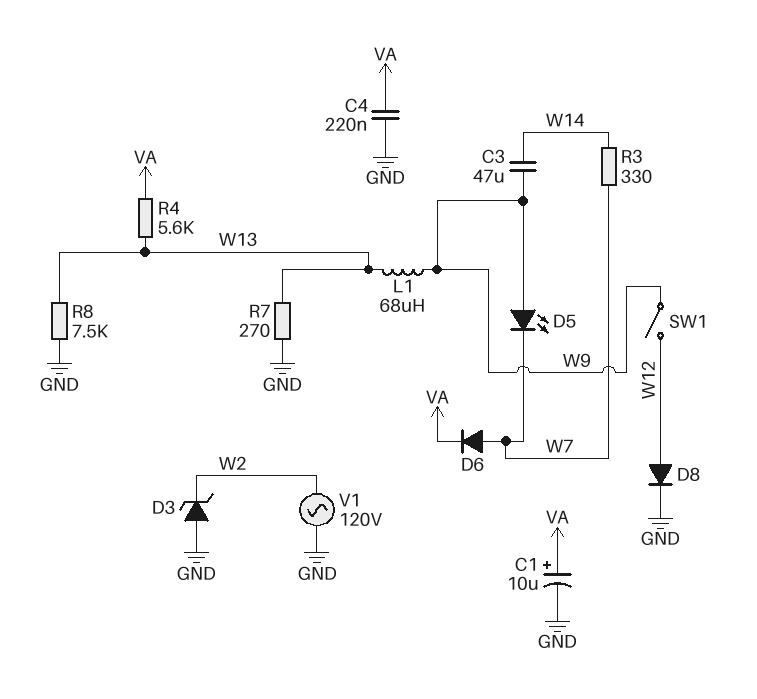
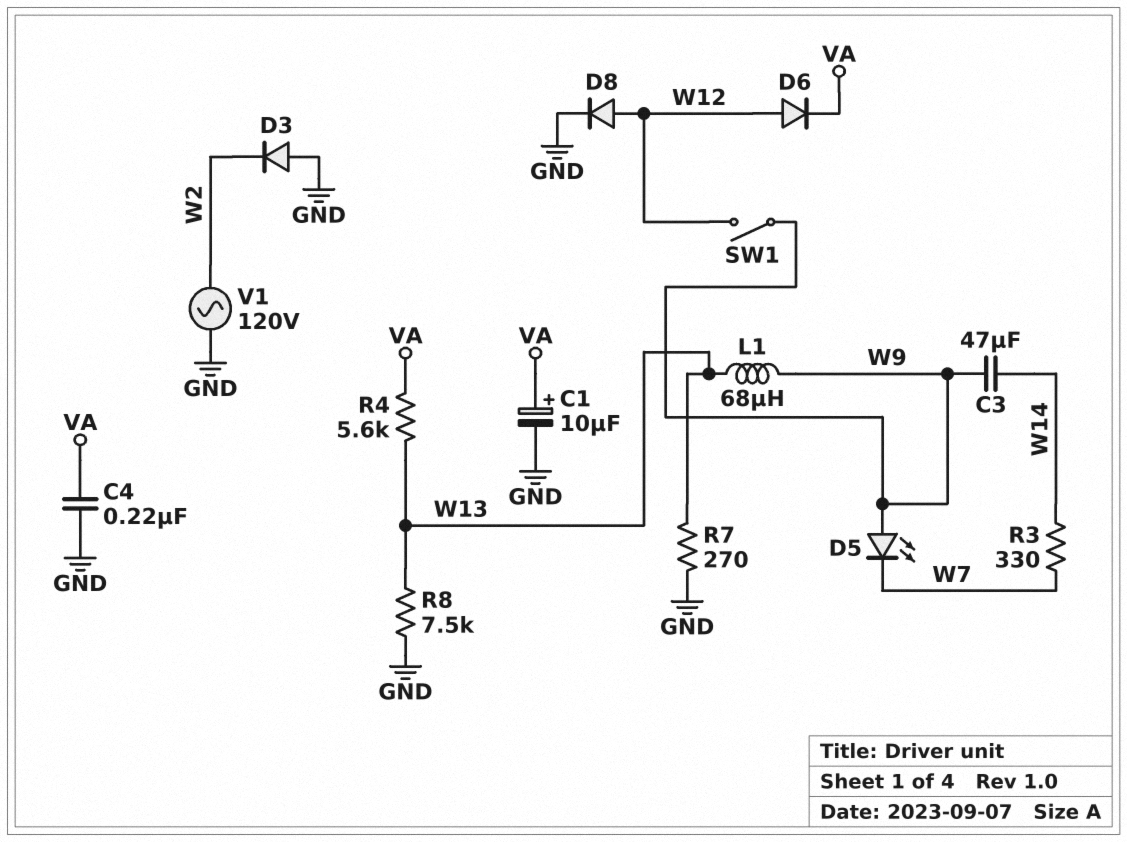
D3: zener (A GND, K W2) -> diode (A GND, K W2)
D6: diode (A W7, K VA) -> diode (A W12, K VA)

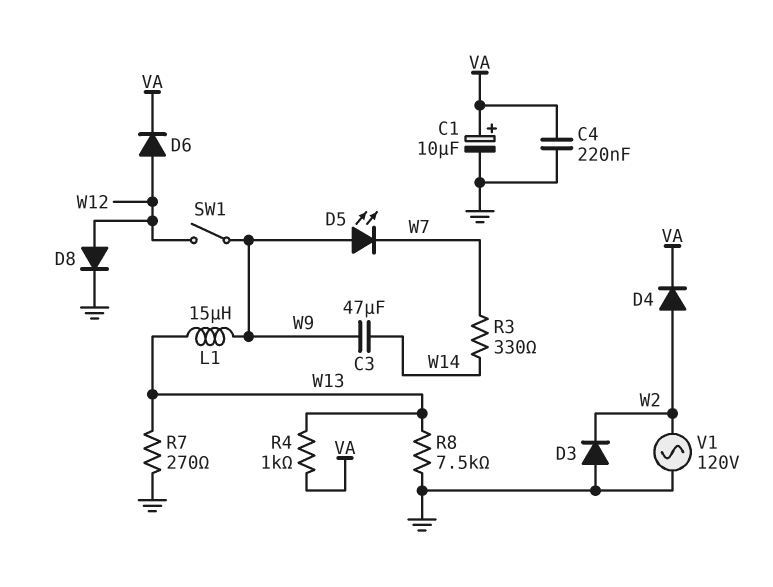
D4: none -> diode (A W2, K VA)
L1: 68uH (W9, W13) -> 15uH (W9, W13)
R4: 5.6k (VA, W13) -> 1k (VA, W13)

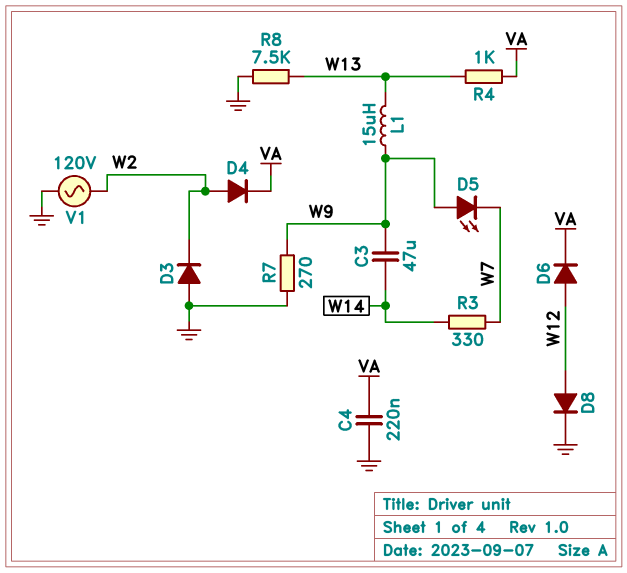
C1: 10uF (plus VA, minus GND) -> none
R7: 270 (GND, W13) -> 270 (GND, W9)
SW1: switch (W9, W12) -> none

